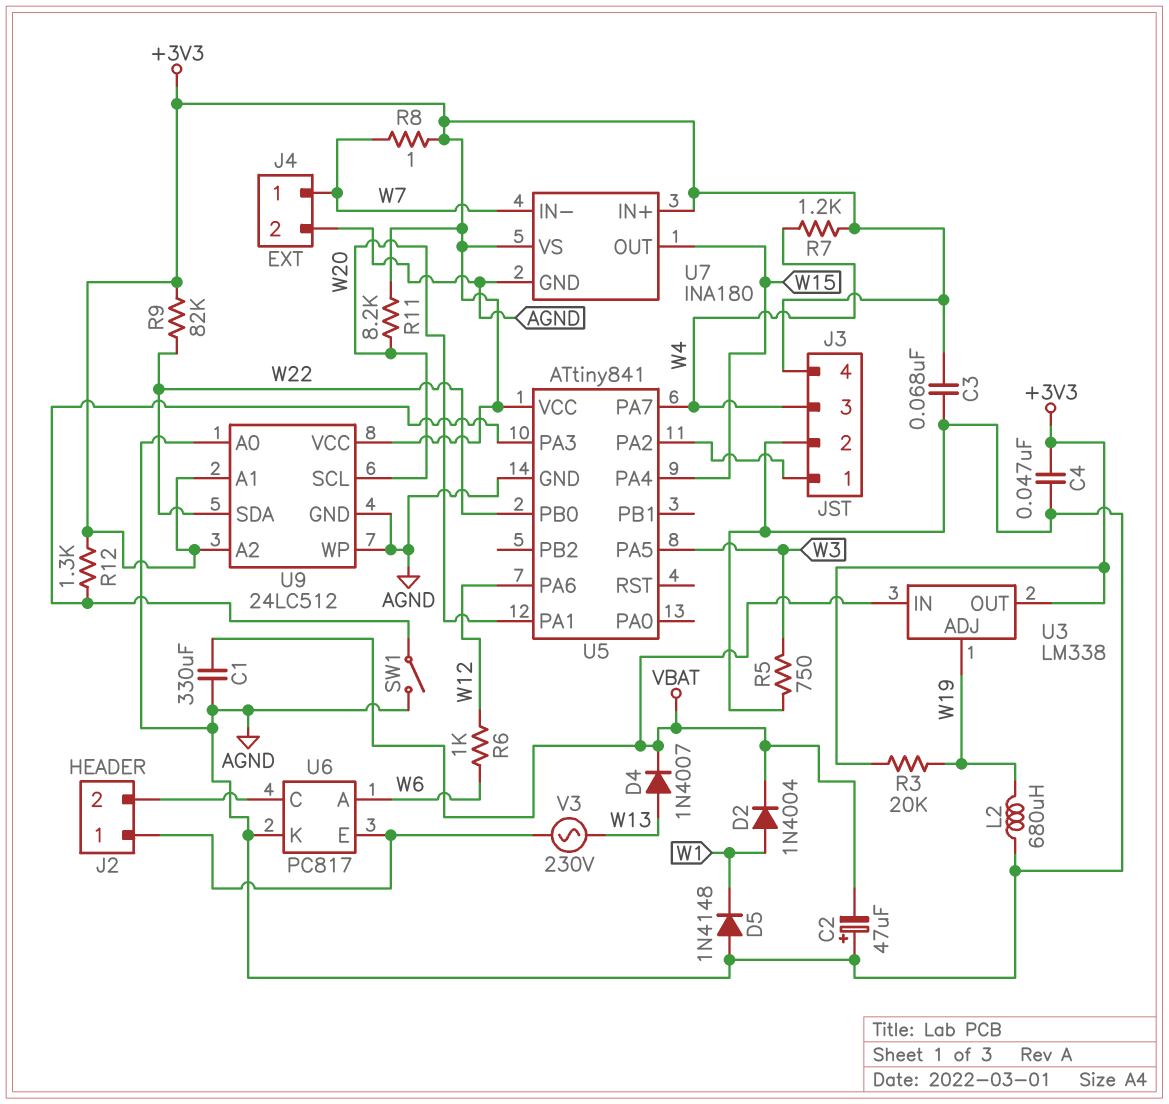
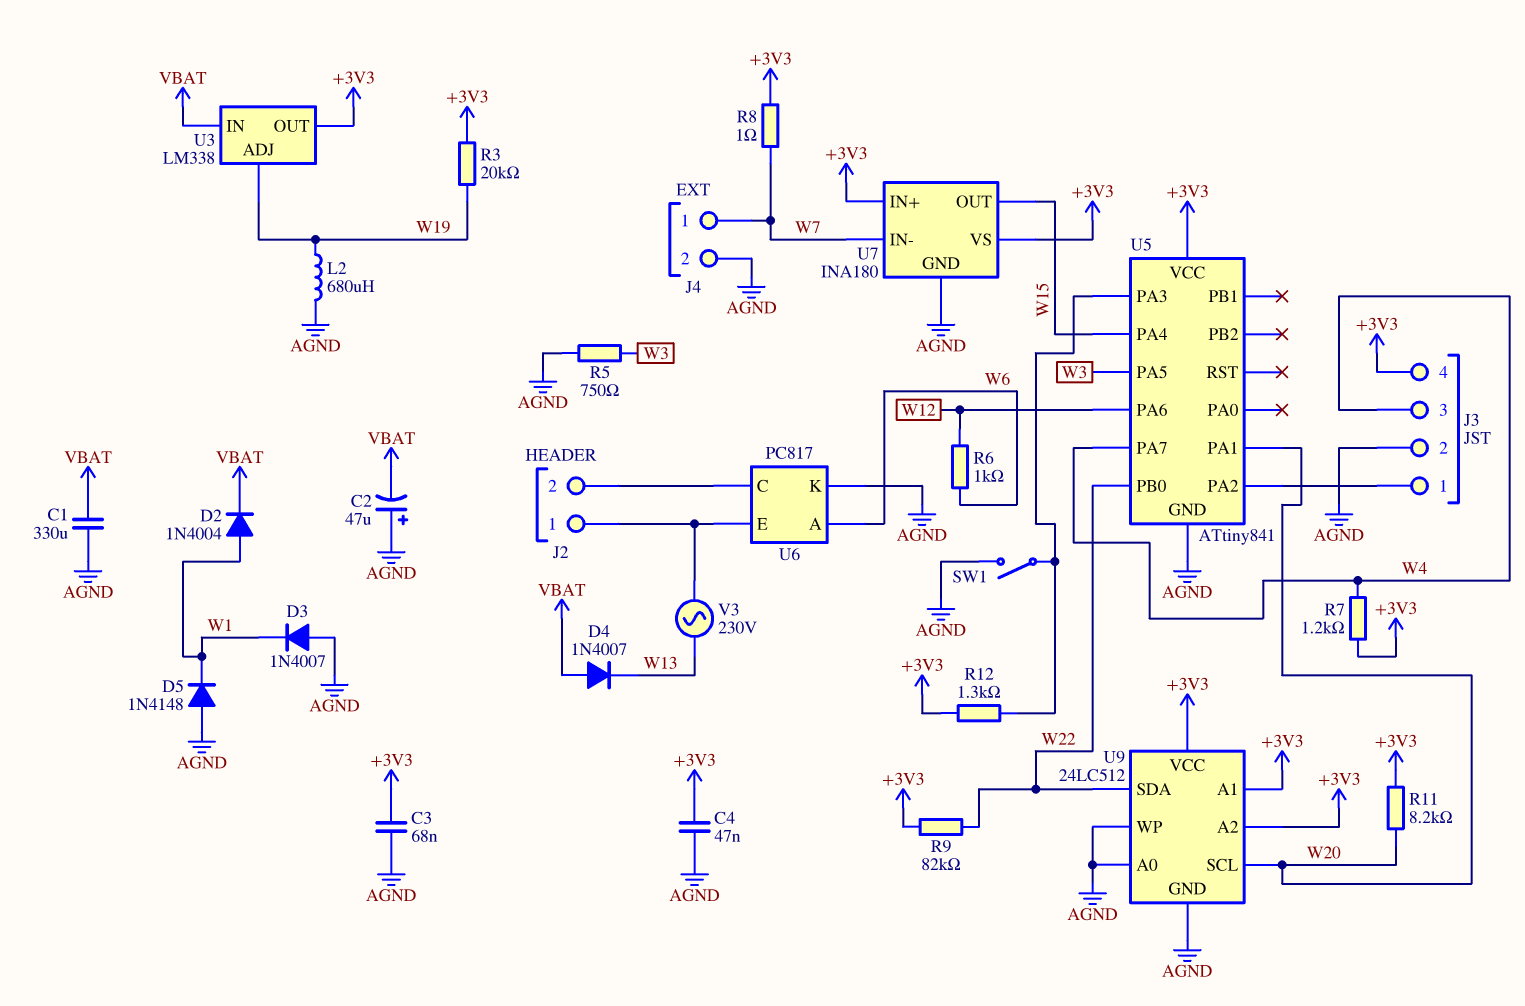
D3: none -> diode 1N4007 (A AGND, K W1)
D4: diode 1N4007 (A W13, K VBAT) -> diode 1N4007 (A VBAT, K W13)

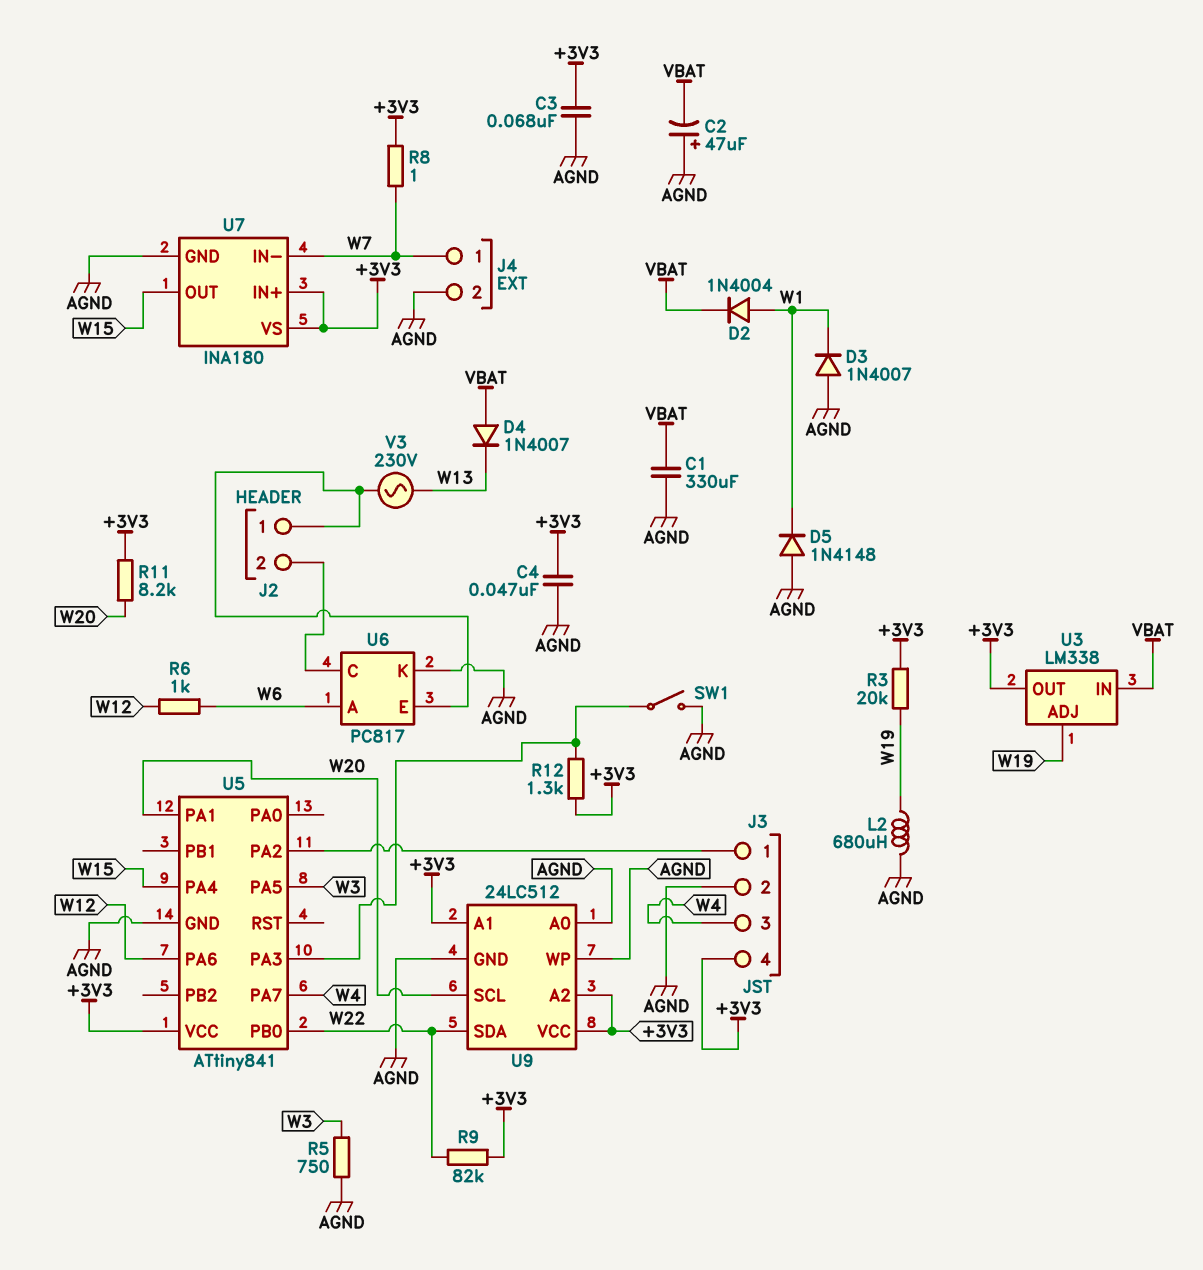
R7: 1.2k (+3V3, W4) -> none

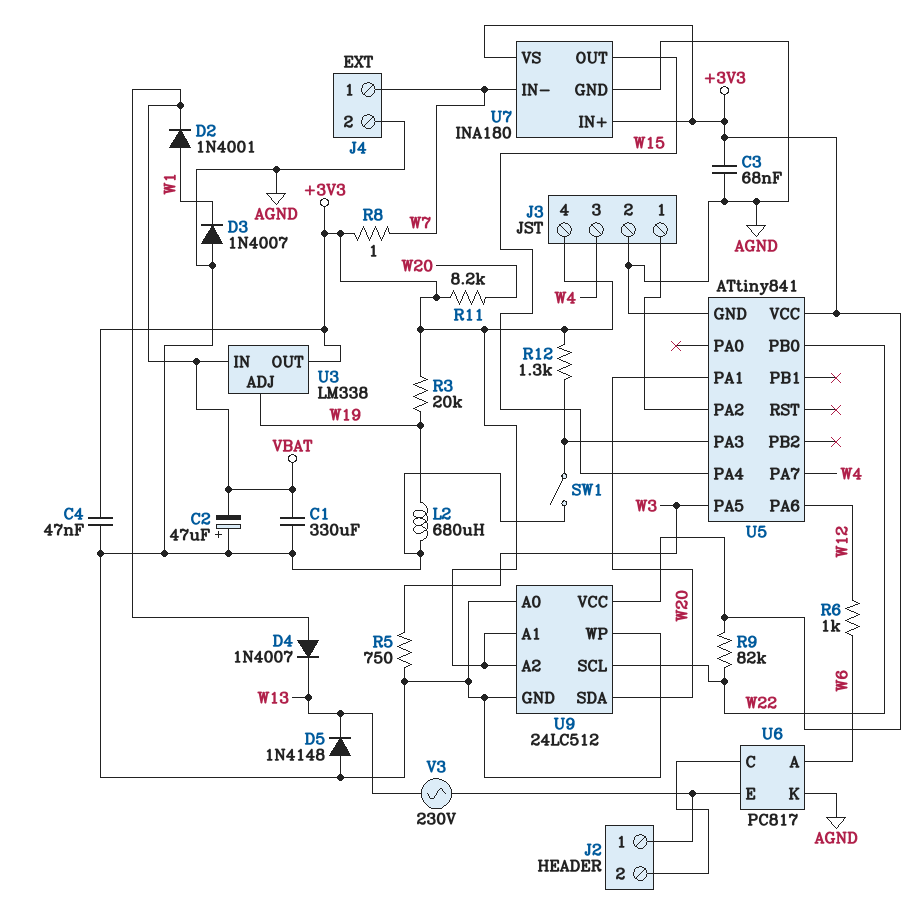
D2: diode 1N4004 (A W1, K VBAT) -> diode 1N4001 (A W1, K VBAT)
D5: diode 1N4148 (A AGND, K W1) -> diode 1N4148 (A AGND, K W13)
U9 pin SCL: W20 -> W22
U9 pin SDA: W22 -> W20

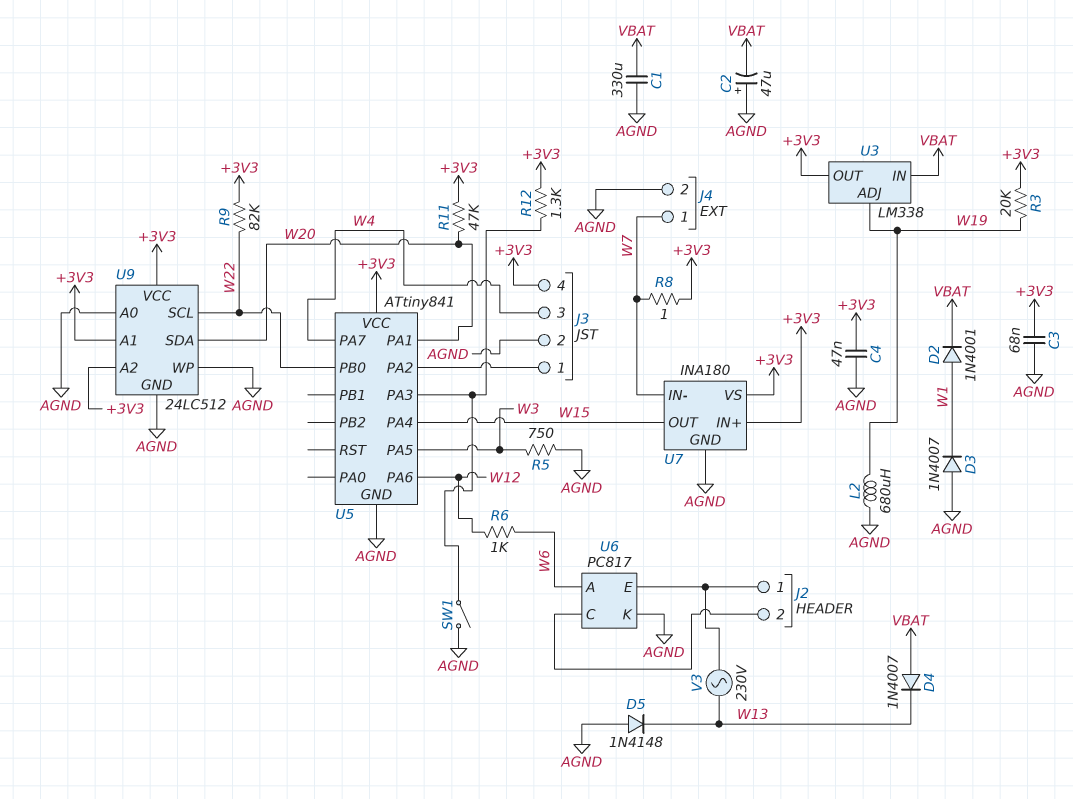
R11: 8.2k (+3V3, W20) -> 47k (+3V3, W20)

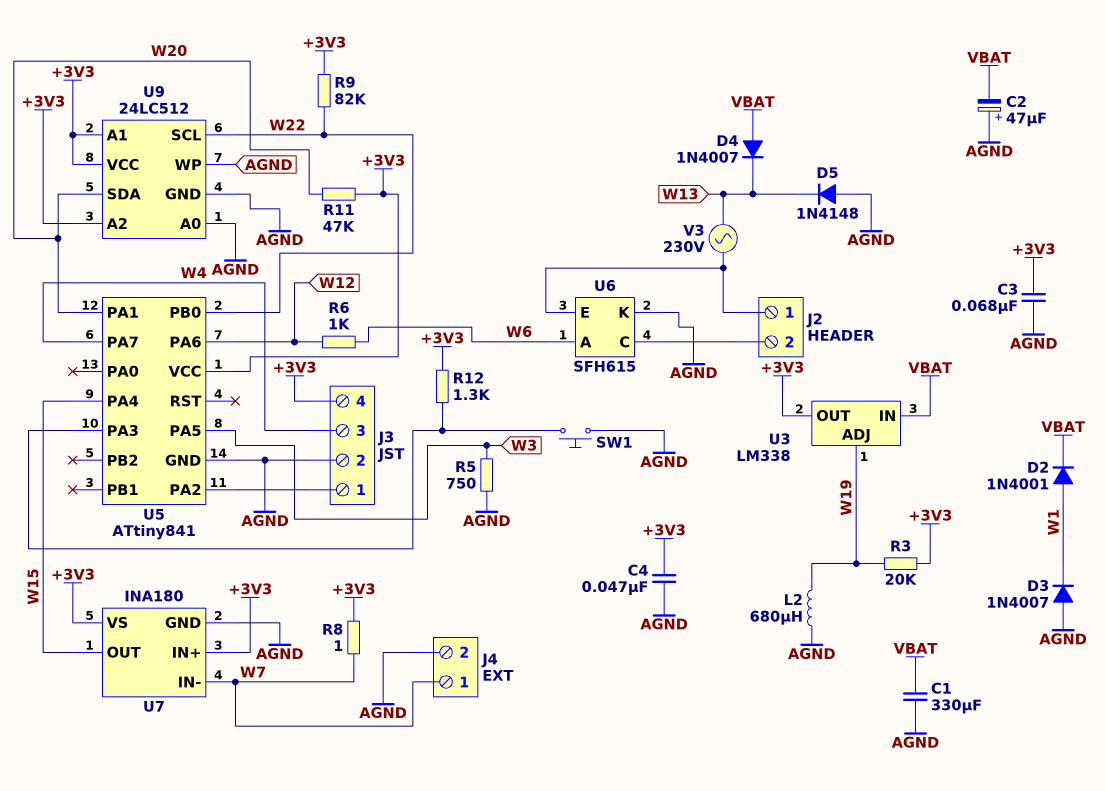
SW1: switch (AGND, U5/PA3) -> button (AGND, U5/PA3)
U6: PC817 -> SFH615

